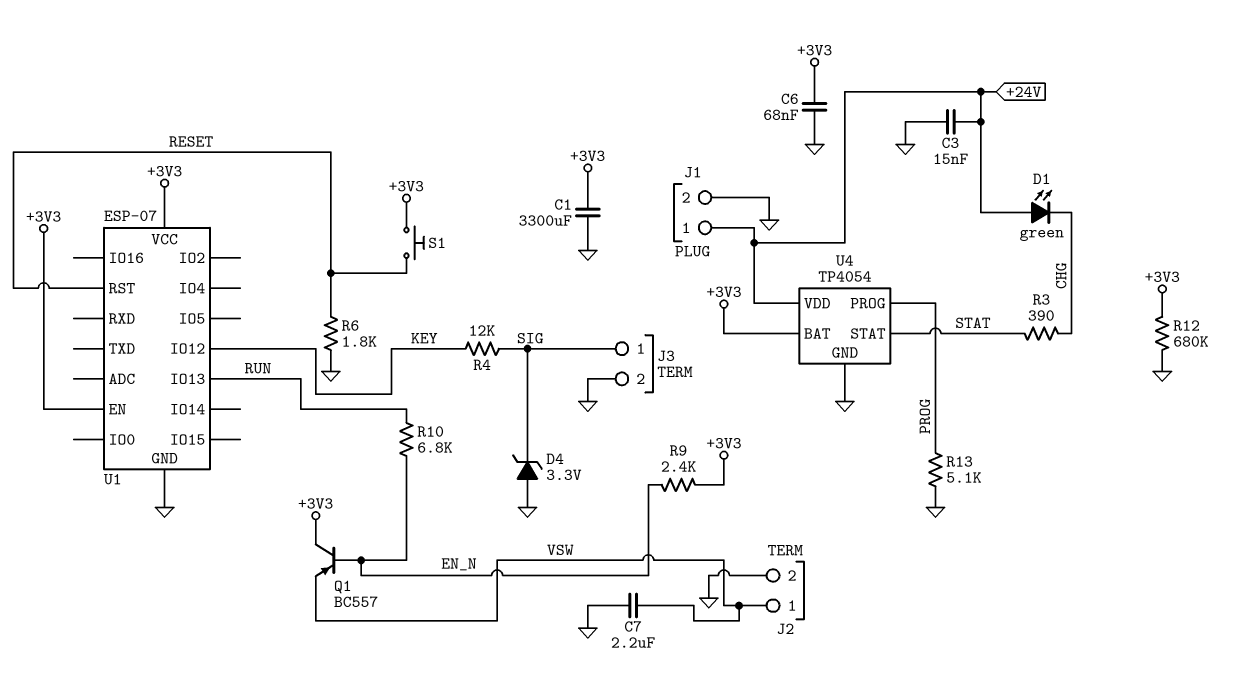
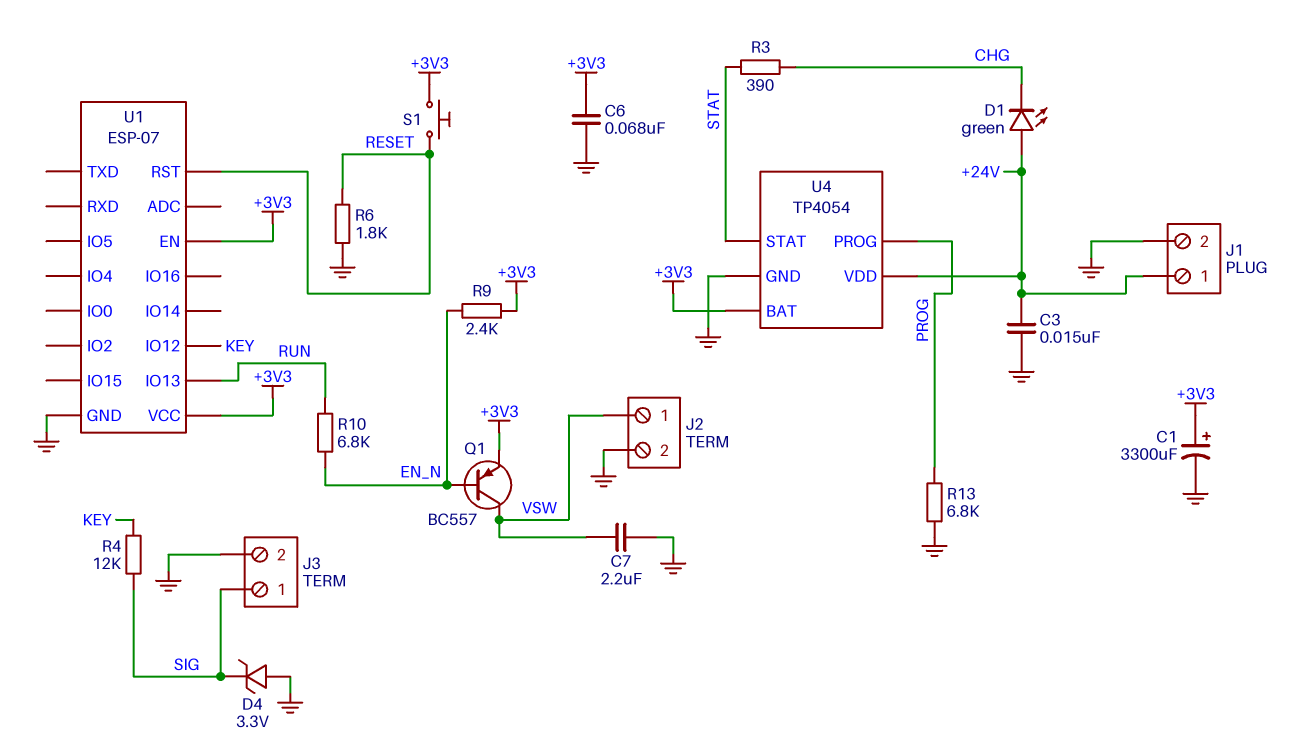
C1: 3300uF (+3V3, GND) -> 3300uF (plus +3V3, minus GND)
Q1: PNP BC557 (B EN_N, C +3V3, E VSW) -> PNP BC557 (B EN_N, C VSW, E +3V3)
R12: 680k (+3V3, GND) -> none
R13: 5.1k (GND, PROG) -> 6.8k (GND, PROG)

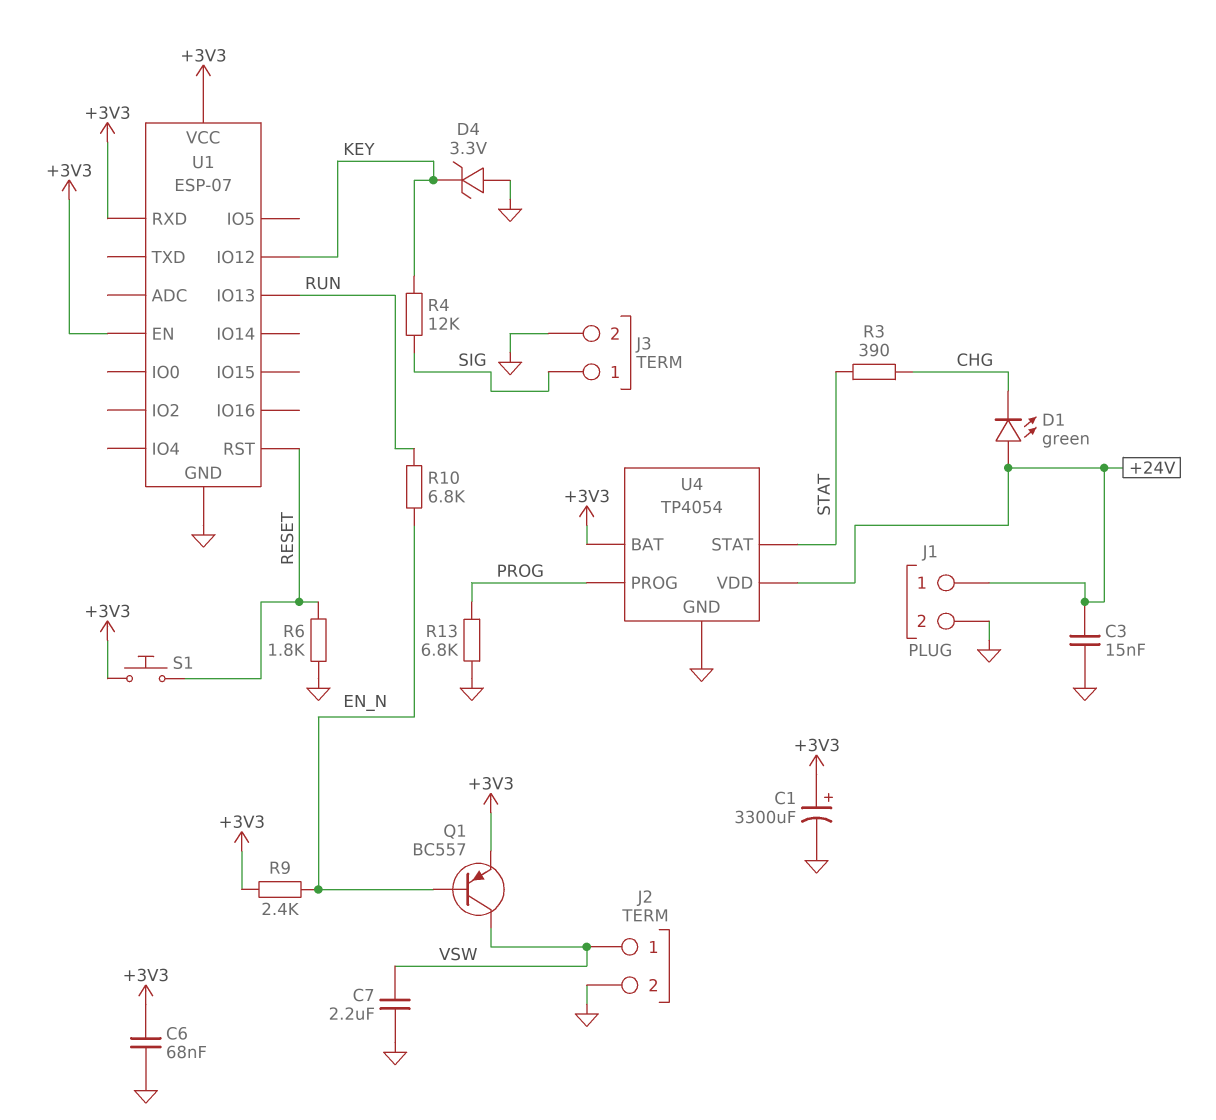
D4: zener 3.3V (A GND, K SIG) -> zener 3.3V (A GND, K KEY)
U1 pin RXD: none -> +3V3

